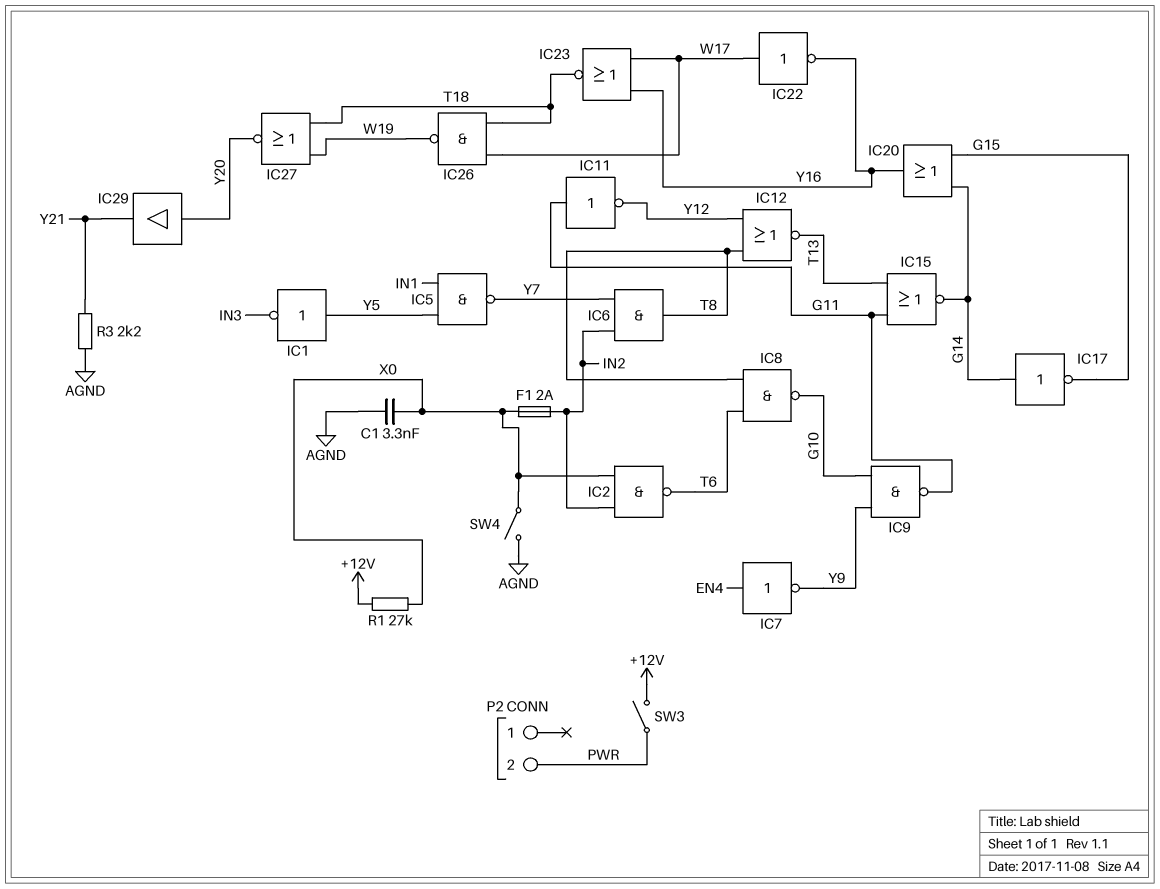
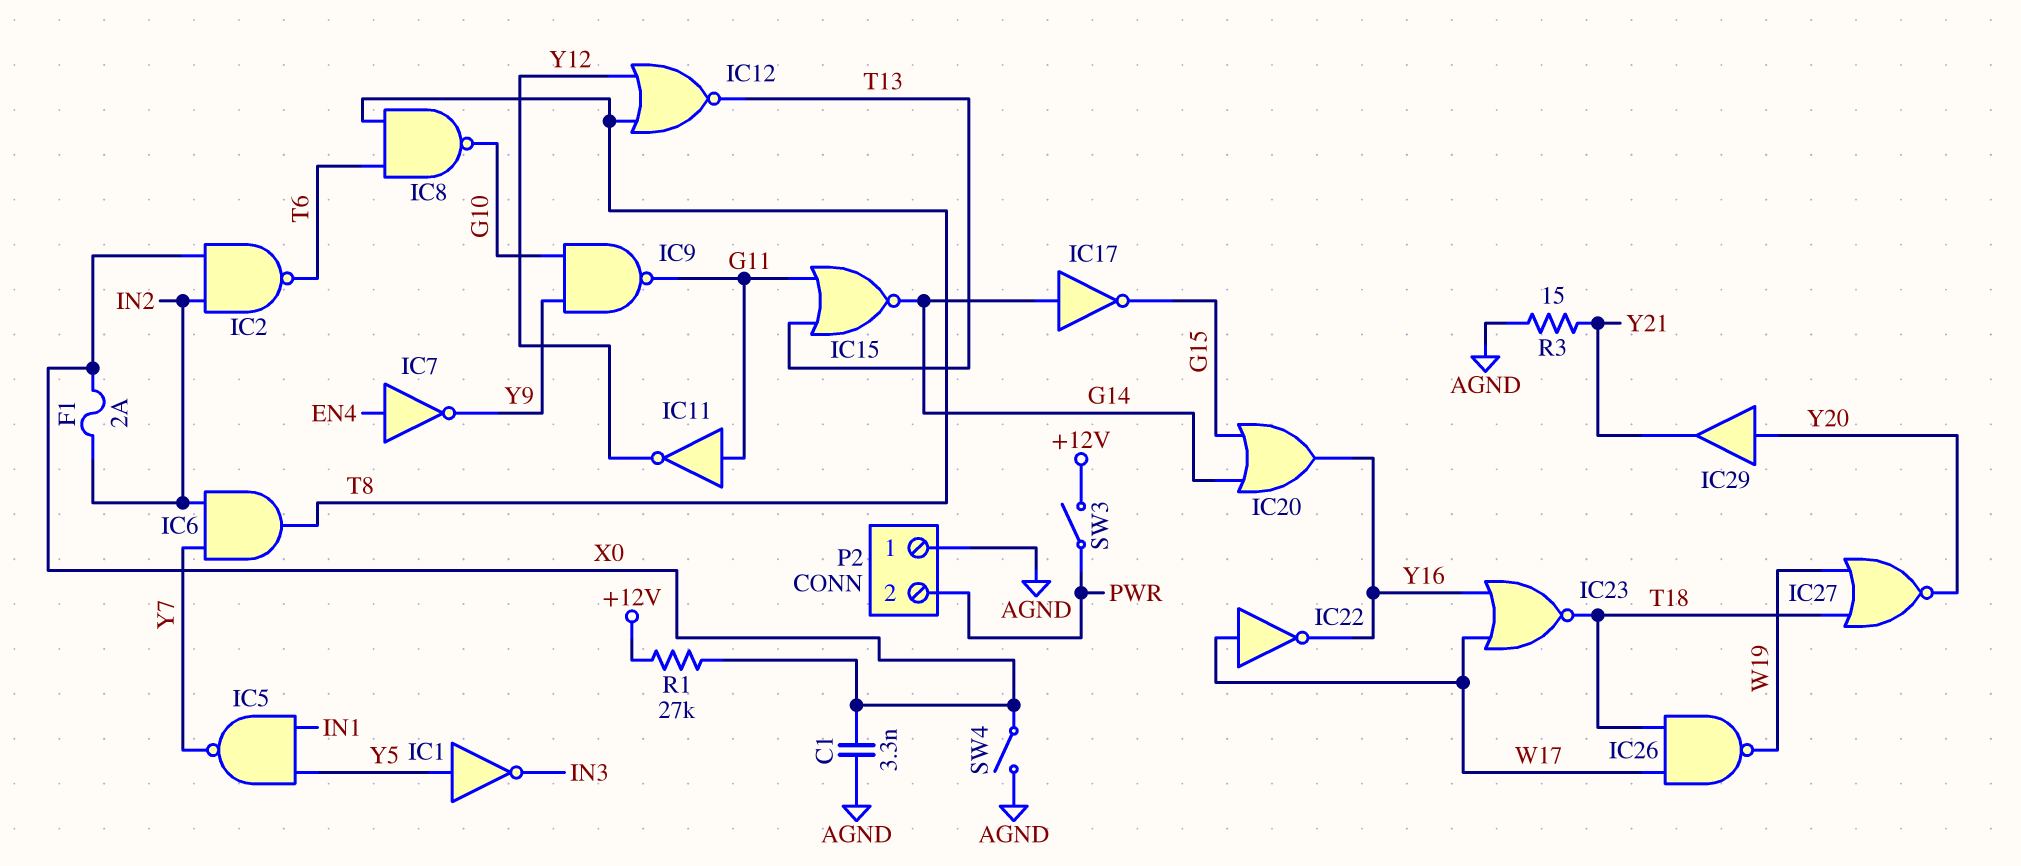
P2 pin 1: none -> AGND
R3: 2.2k (AGND, Y21) -> 15 (AGND, Y21)

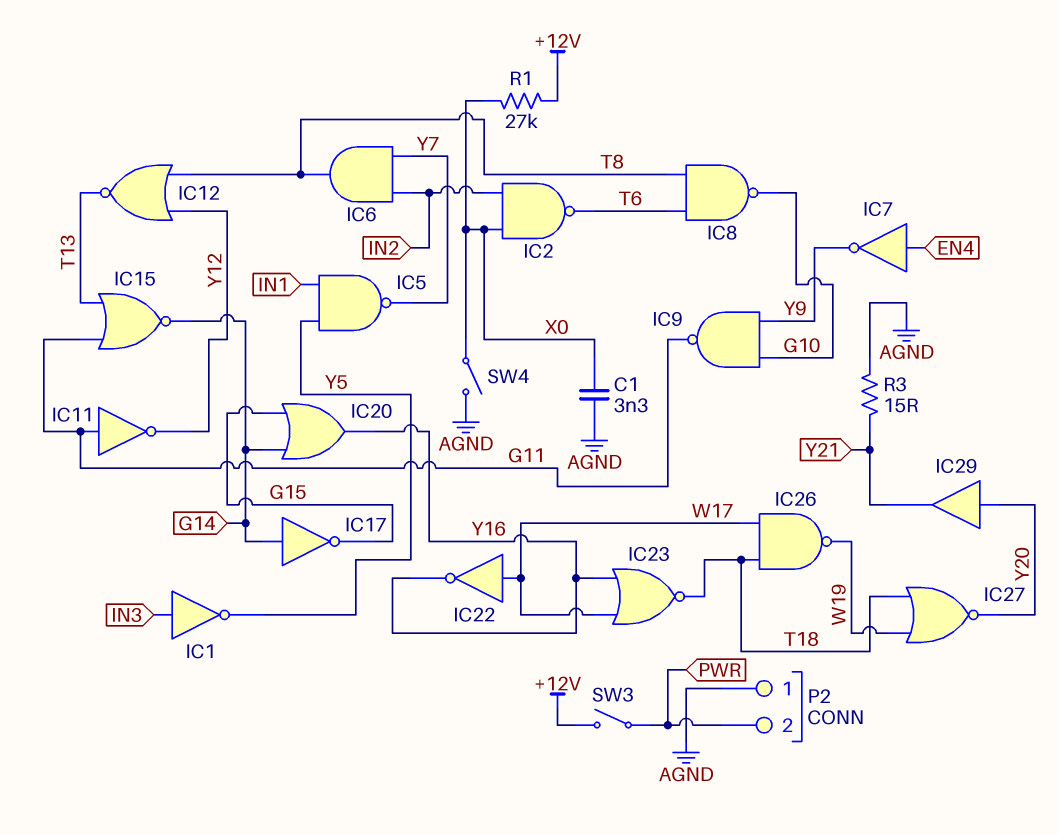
F1: 2A (IN2, X0) -> none
IC1: NOT (in Y5, out IN3) -> NOT (in IN3, out Y5)

